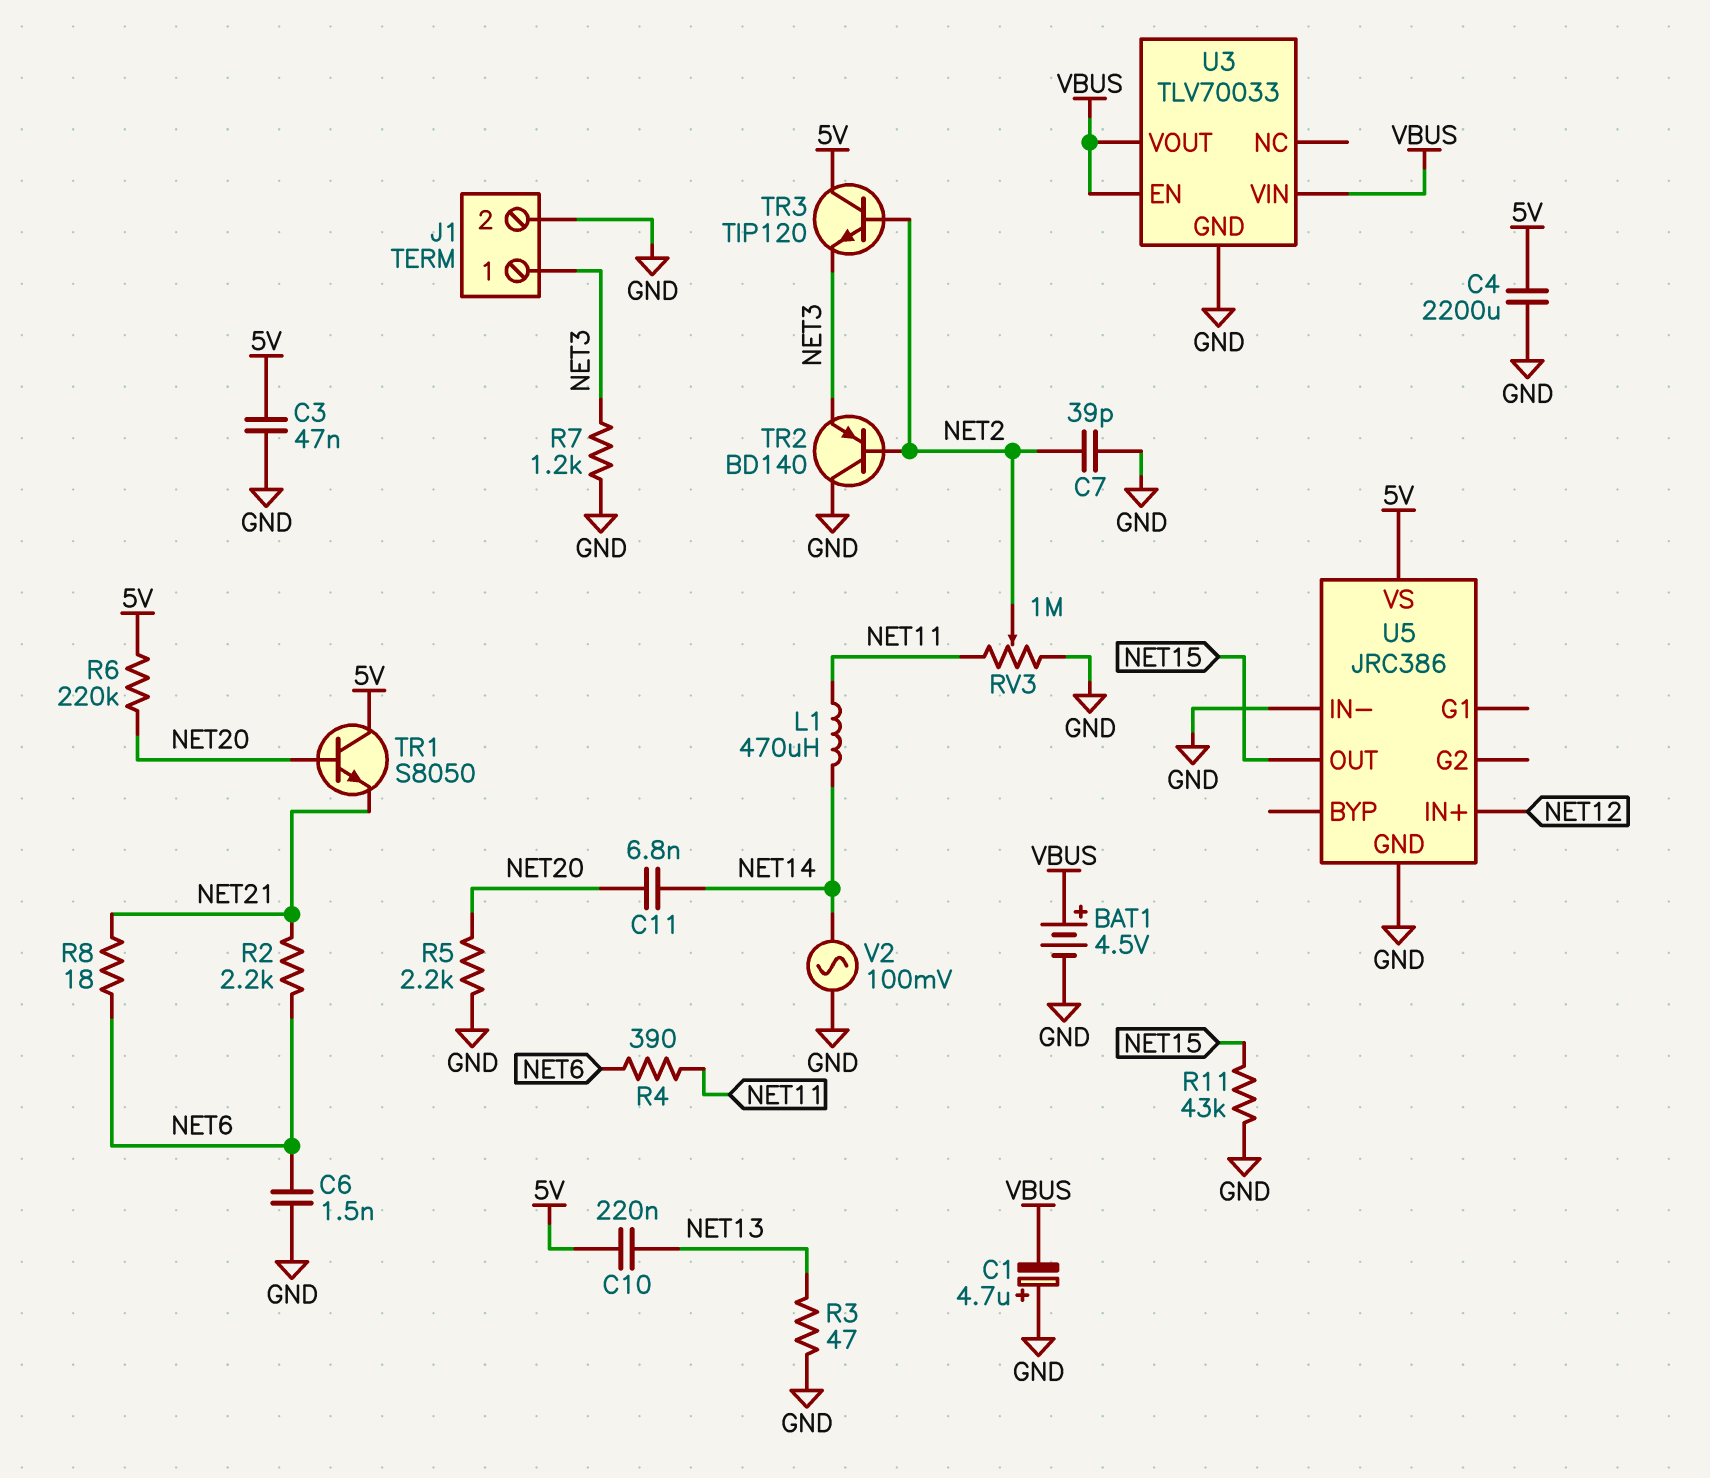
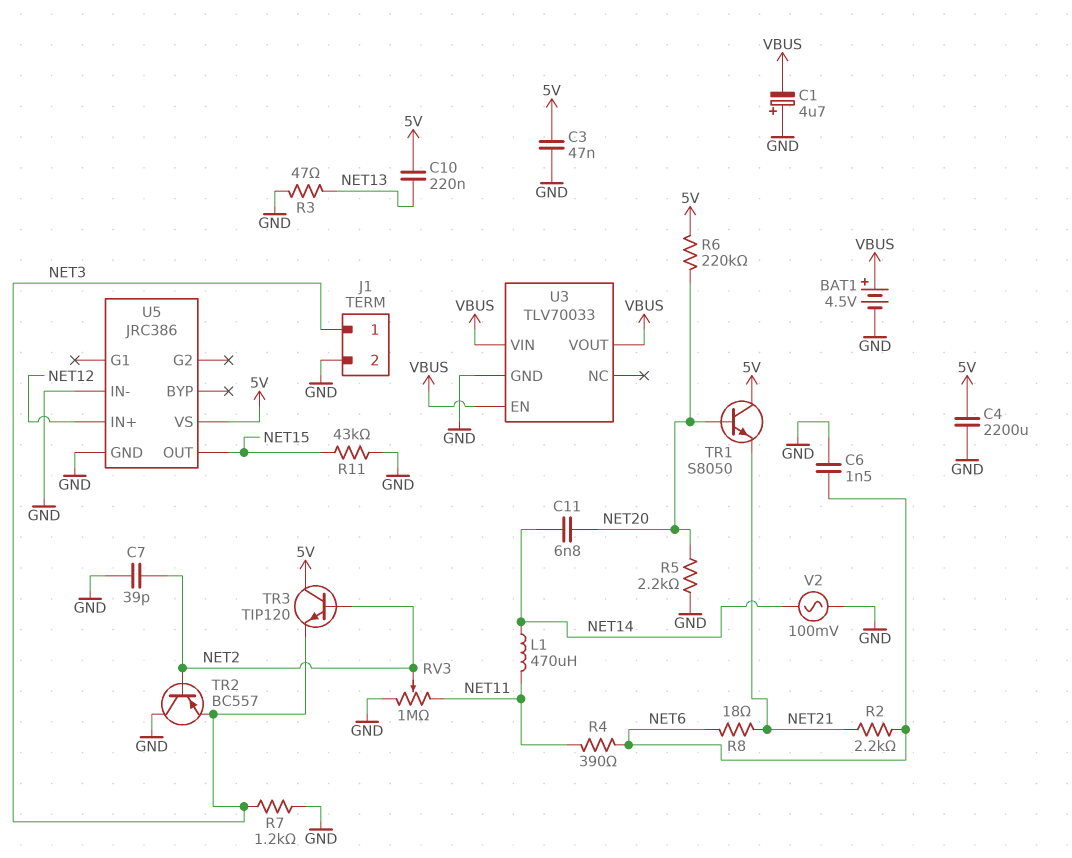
TR2: PNP BD140 (B NET2, C GND, E NET3) -> PNP BC557 (B NET2, C GND, E NET3)

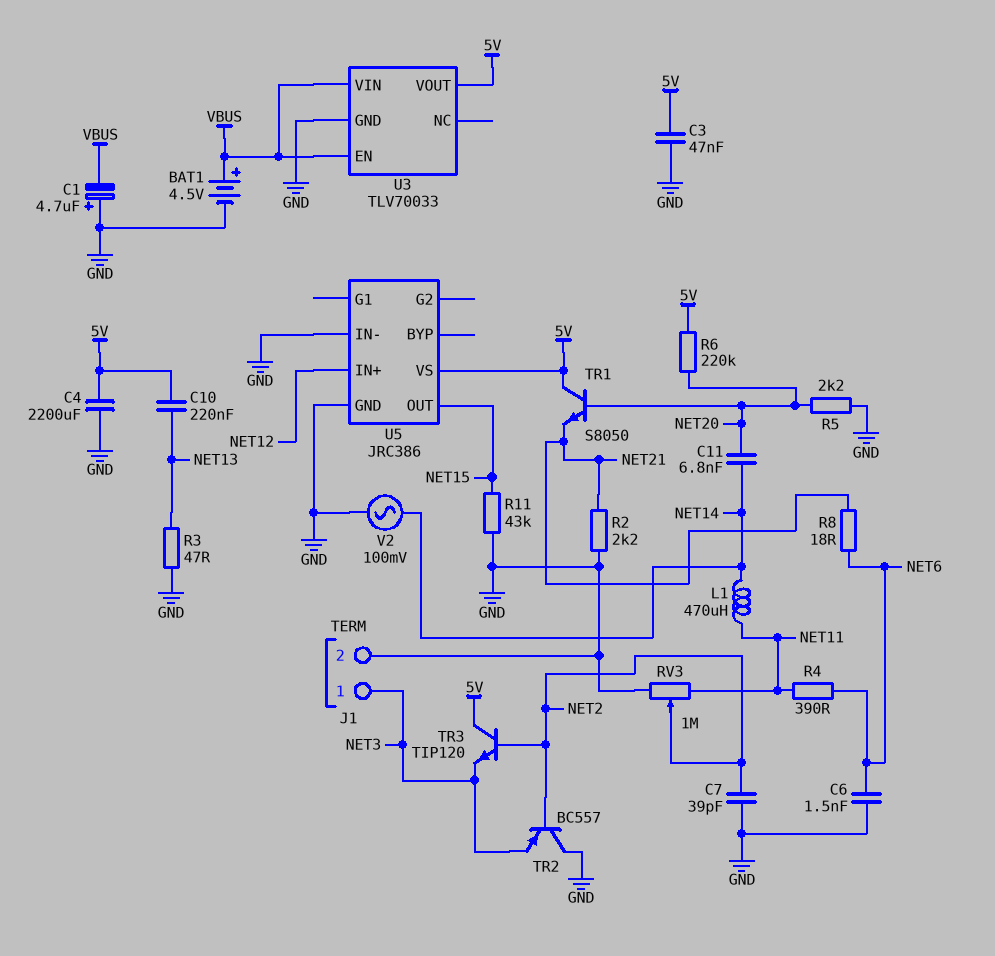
R2: 2.2k (NET6, NET21) -> 2.2k (GND, NET21)
R7: 1.2k (GND, NET3) -> none
U3 pin VOUT: VBUS -> 5V

